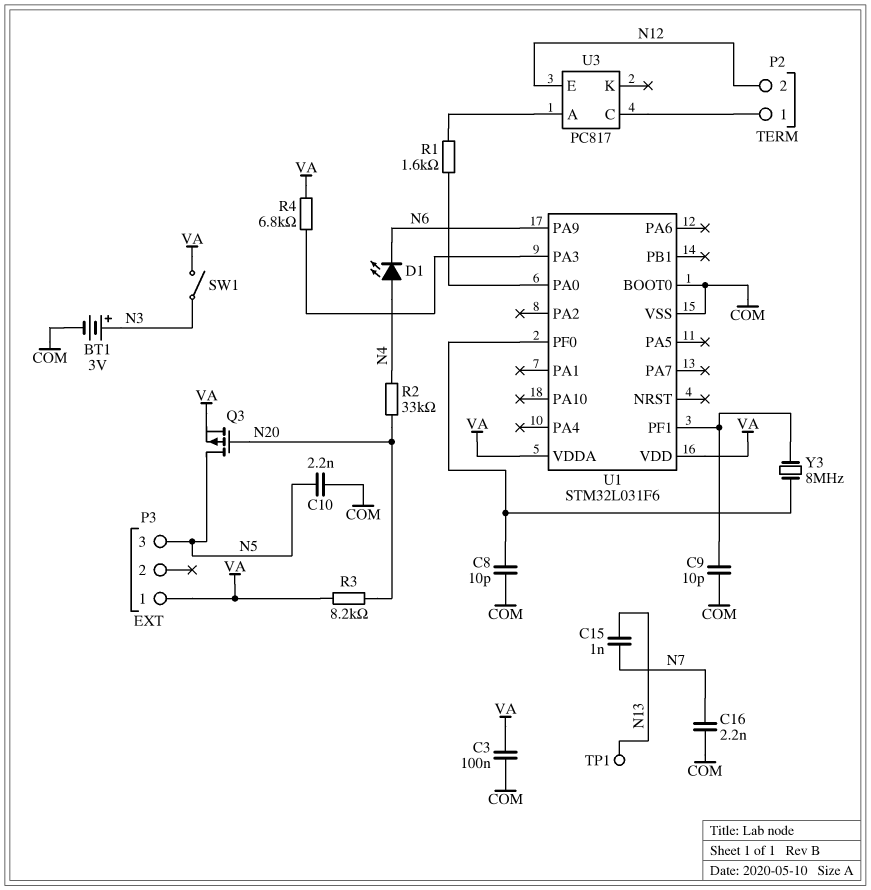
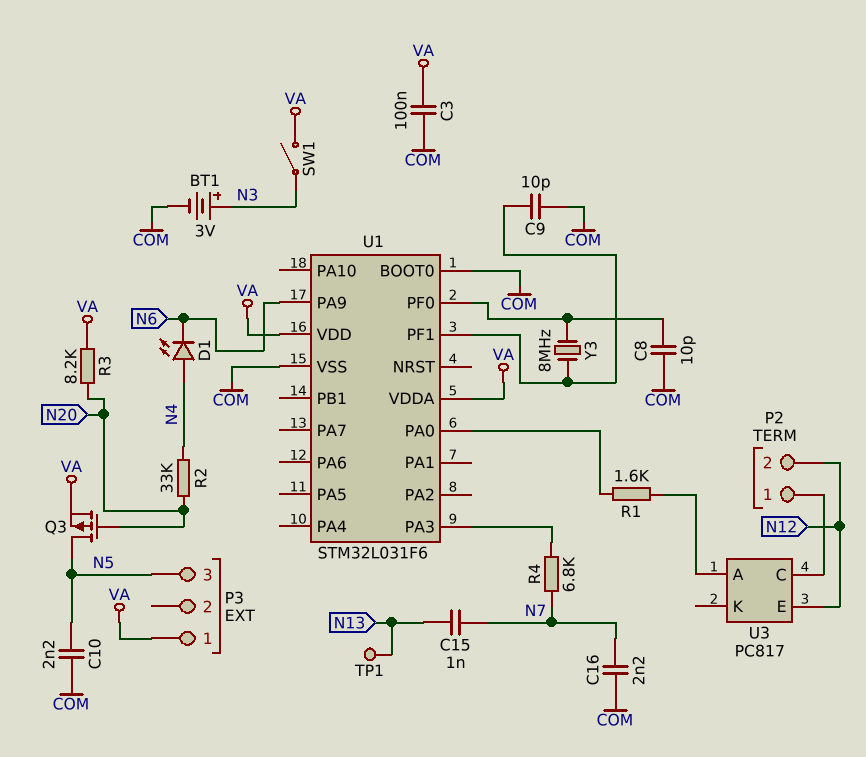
R4: 6.8k (U1/PA3, VA) -> 6.8k (N7, U1/PA3)

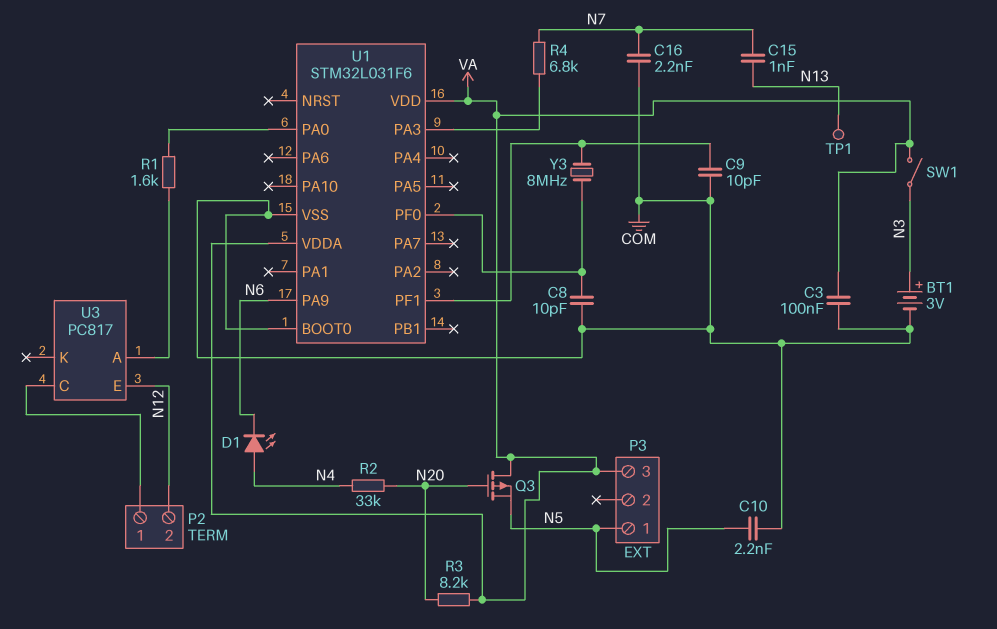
P3 pin 1: VA -> N5
P3 pin 3: N5 -> VA
Q3: PMOS (G N20, D N5, S VA) -> PMOS (G N20, D VA, S N5)

